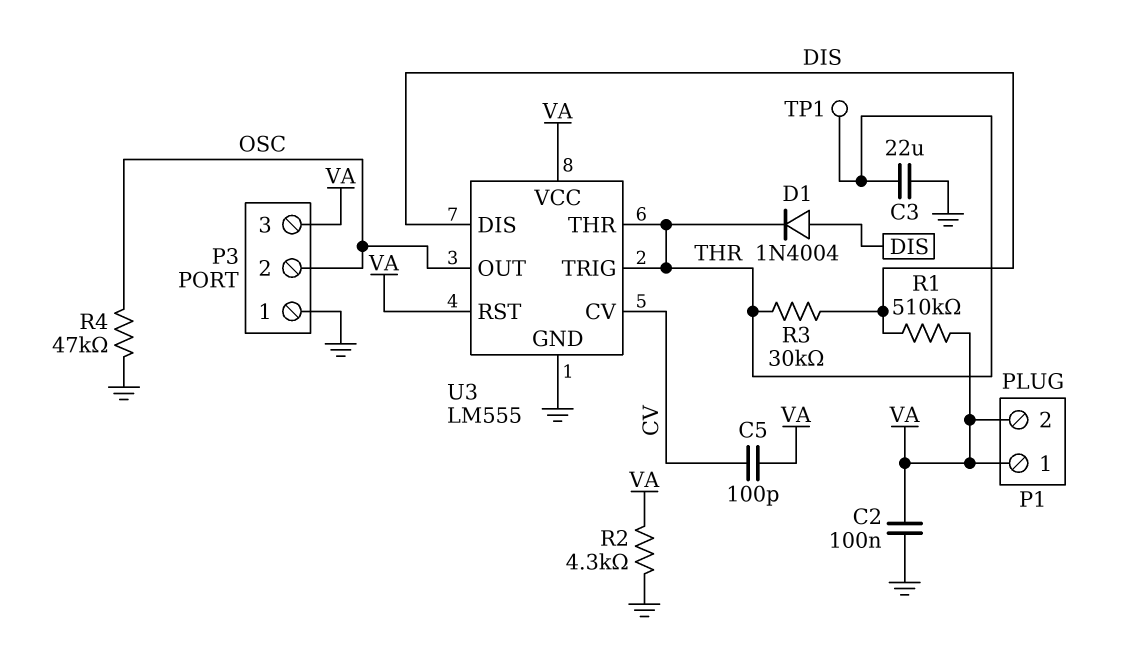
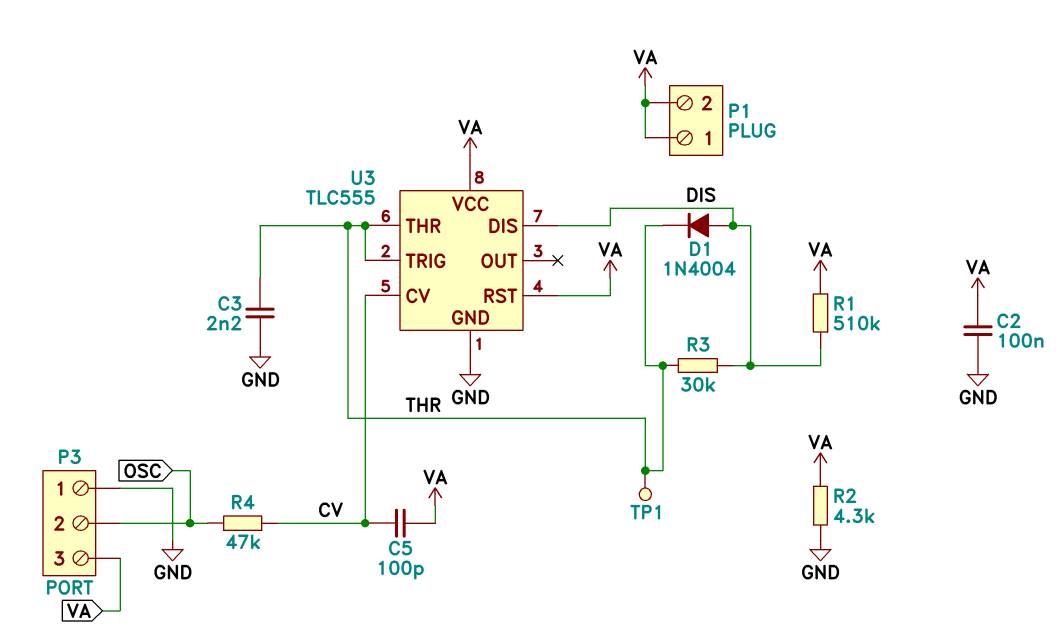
C3: 22uF (GND, THR) -> 2.2nF (GND, THR)
R4: 47k (GND, OSC) -> 47k (CV, OSC)
U3: LM555 -> TLC555
U3 pin OUT: OSC -> none

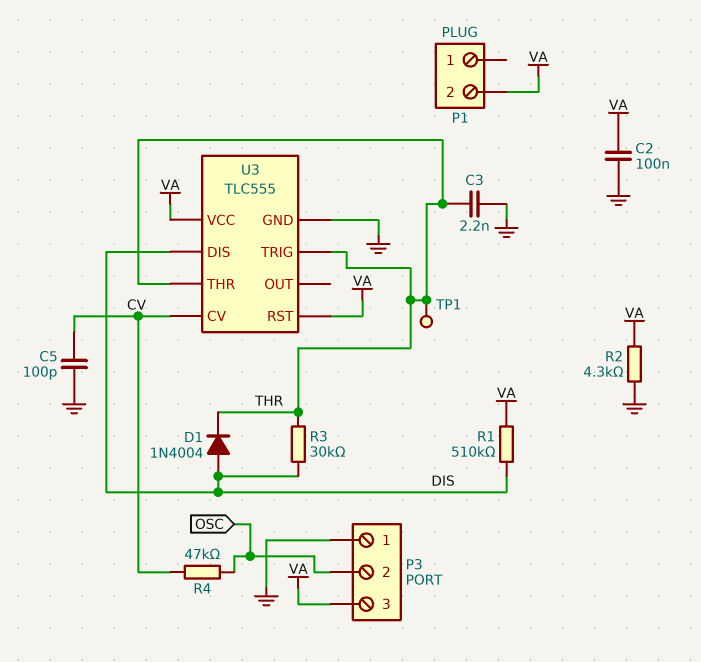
C5: 100pF (CV, VA) -> 100pF (CV, GND)
P1 pin 1: VA -> none

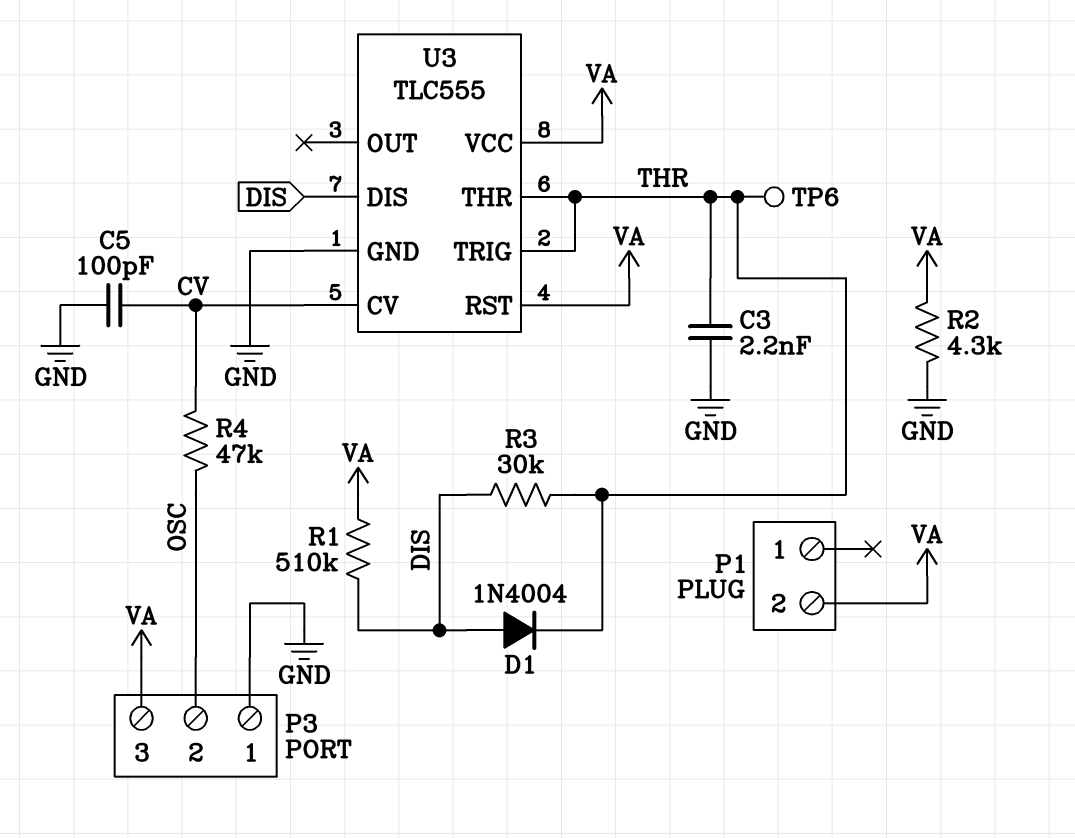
C2: 100nF (GND, VA) -> none
TP1: test point (THR) -> none
TP6: none -> test point (THR)

